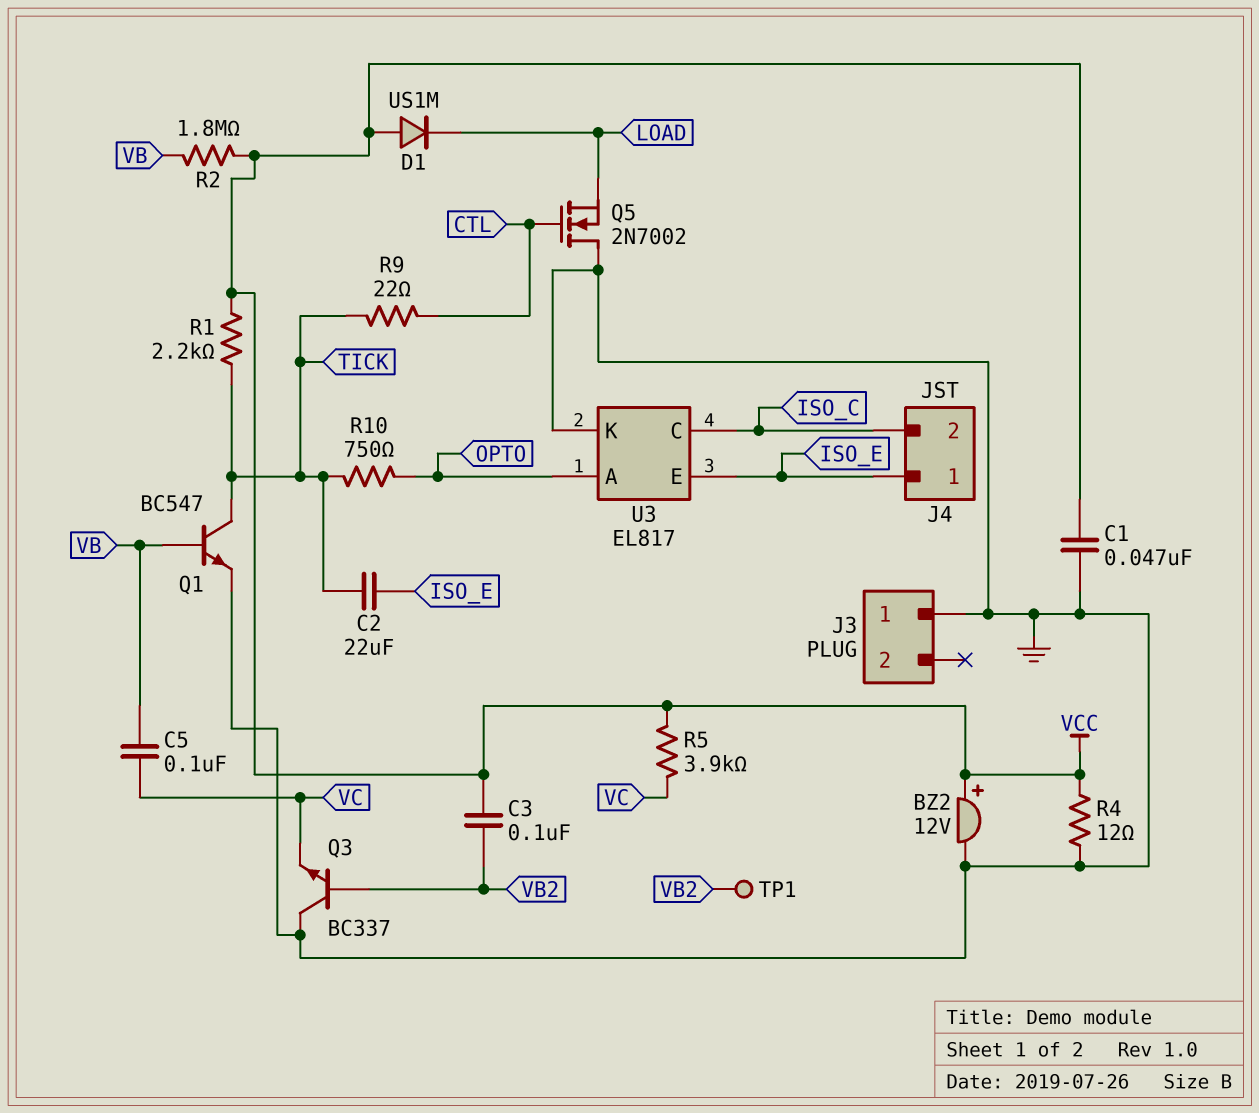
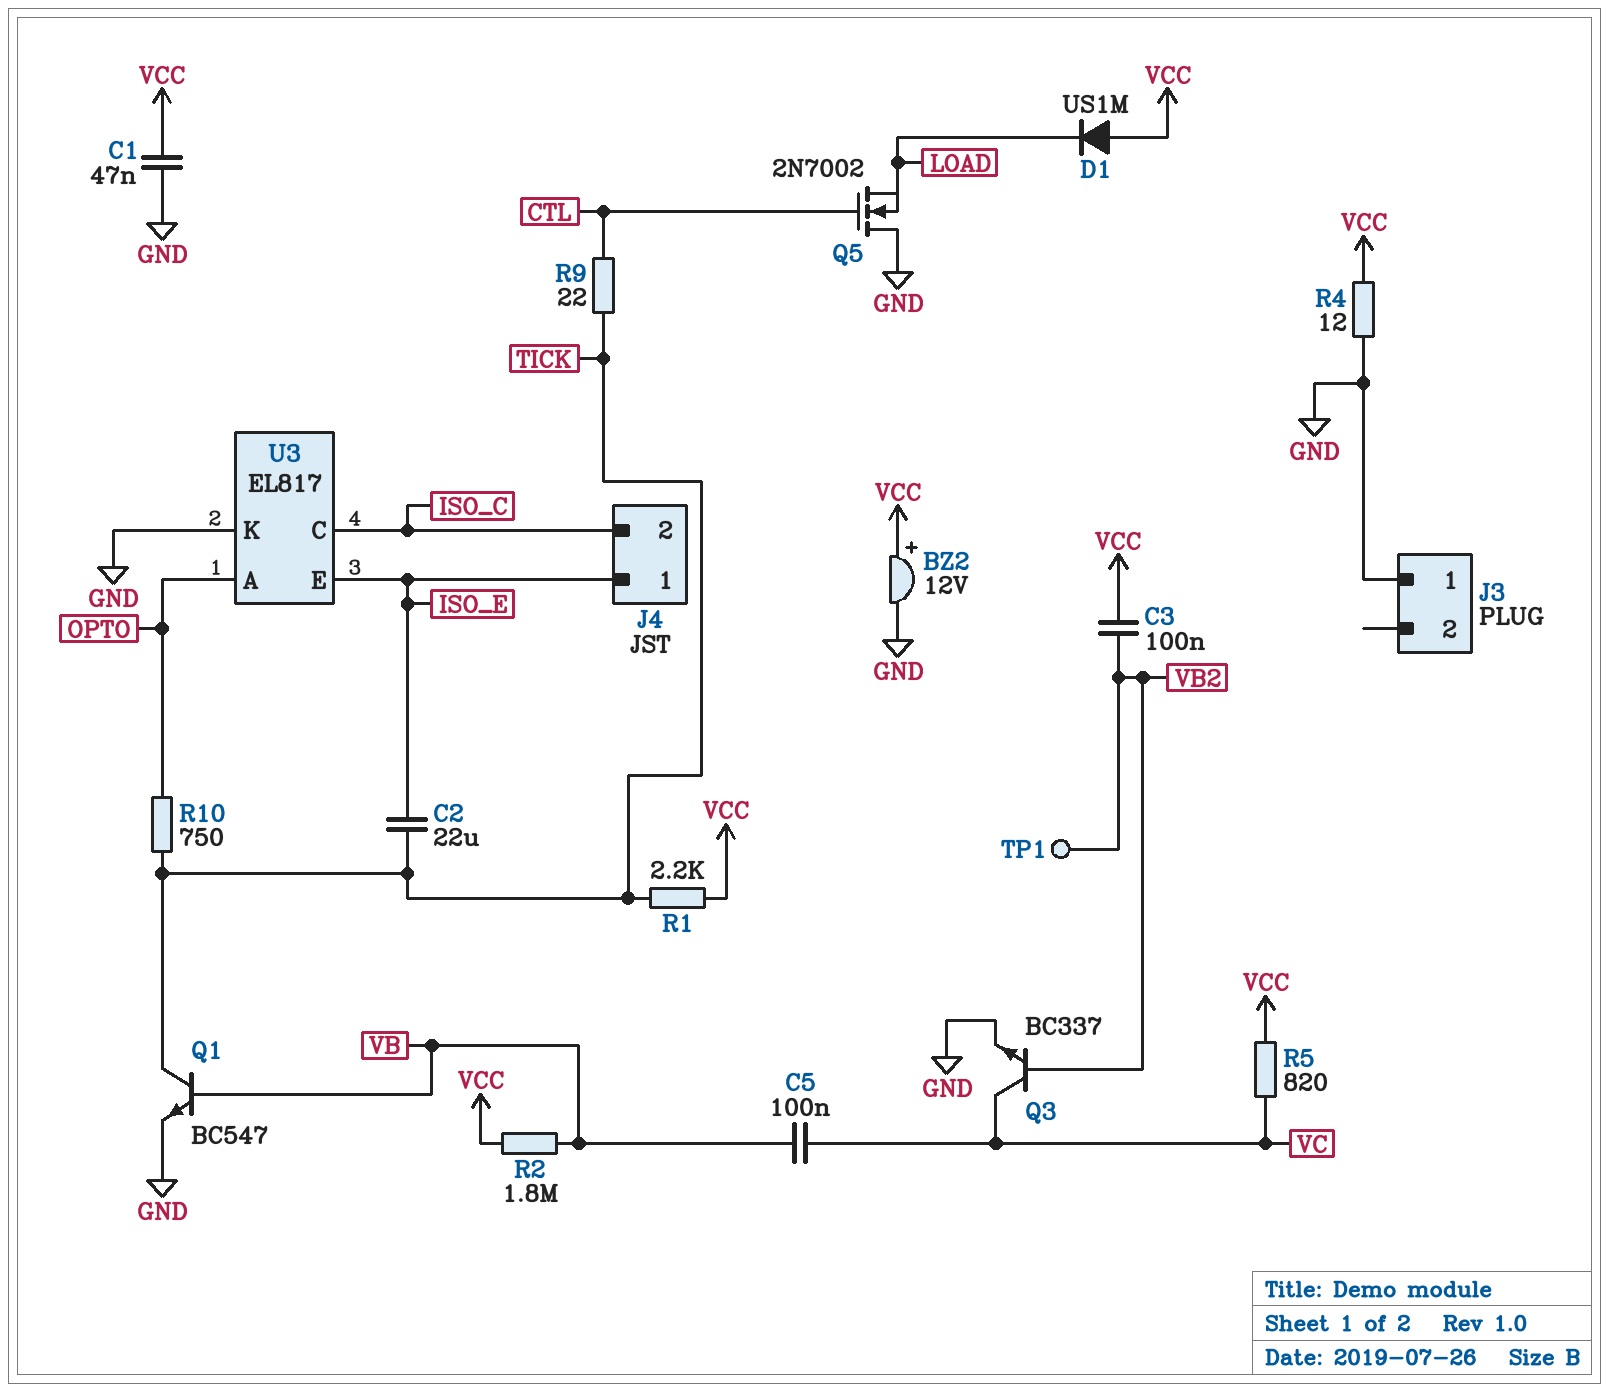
Q3: NPN BC337 (B VB2, C GND, E VC) -> NPN BC337 (B VB2, C VC, E GND)
R5: 3.9k (VC, VCC) -> 820 (VC, VCC)

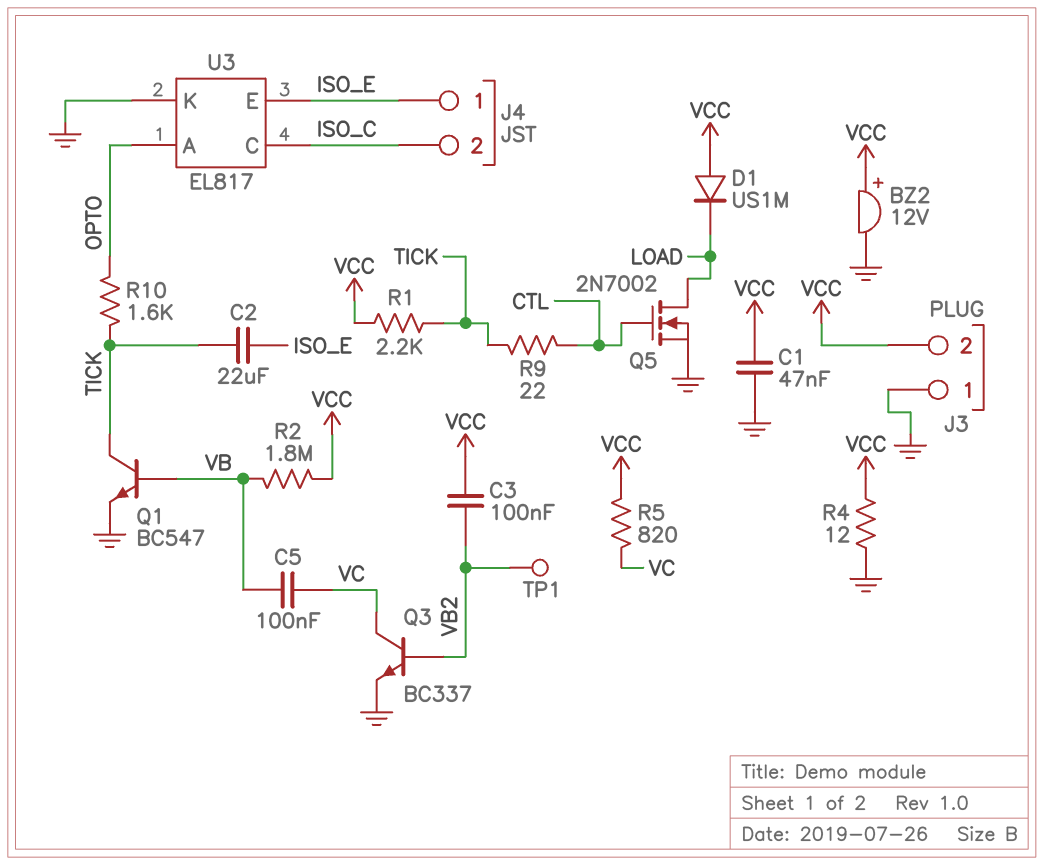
J3 pin 2: none -> VCC
Q5: NMOS 2N7002 (G CTL, D GND, S LOAD) -> NMOS 2N7002 (G CTL, D LOAD, S GND)
R10: 750 (OPTO, TICK) -> 1.6k (OPTO, TICK)

